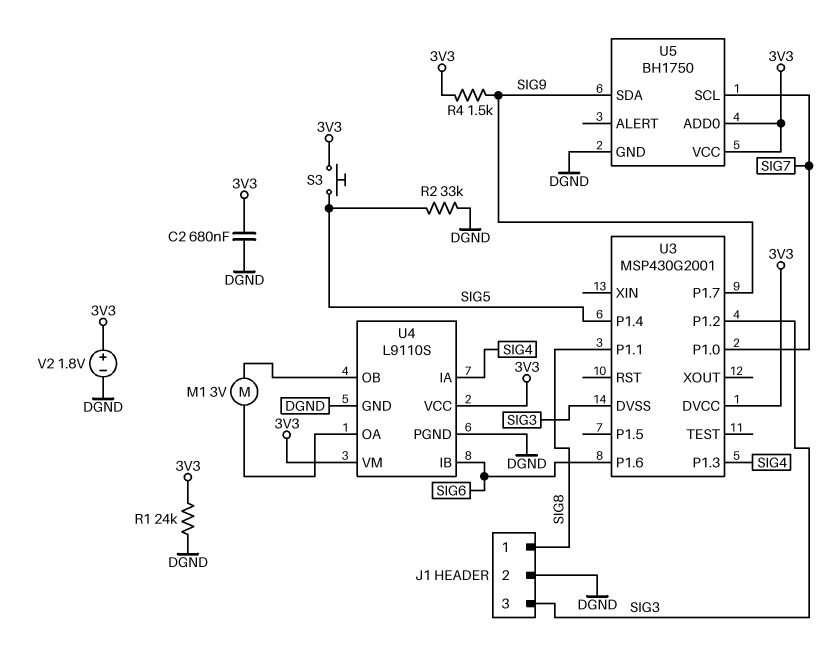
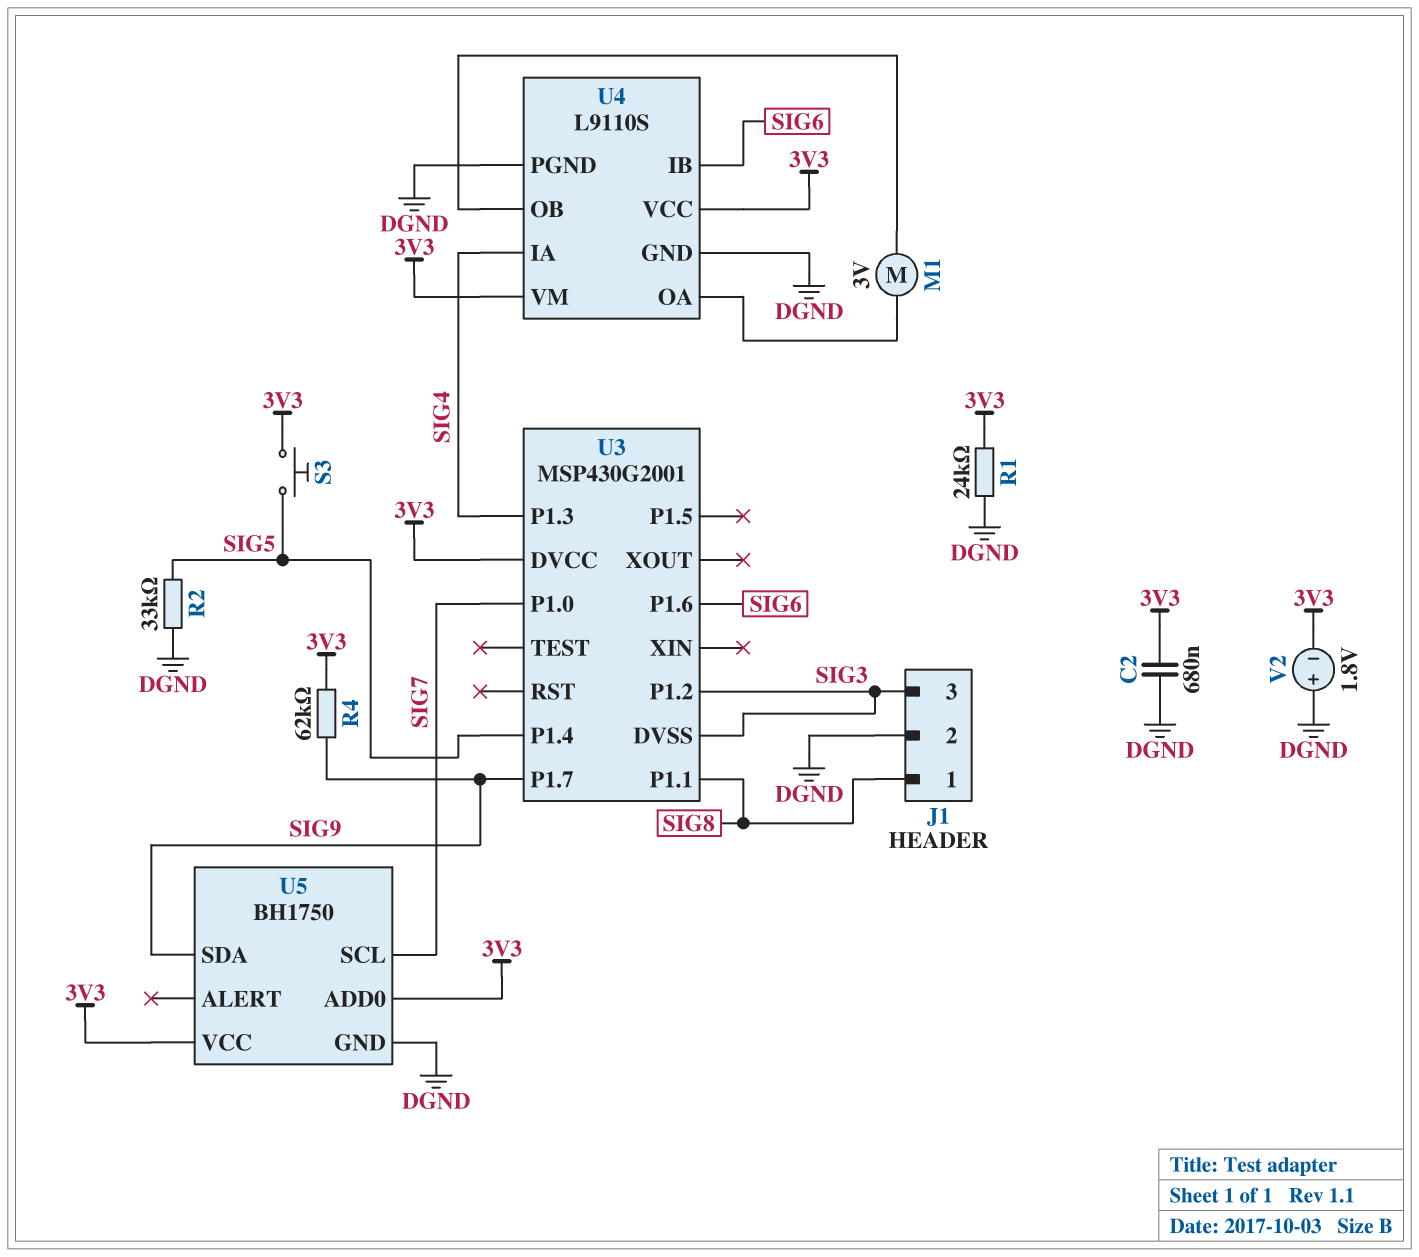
R4: 1.5k (3V3, SIG9) -> 62k (3V3, SIG9)
V2: 1.8V (plus 3V3, minus DGND) -> 1.8V (plus DGND, minus 3V3)

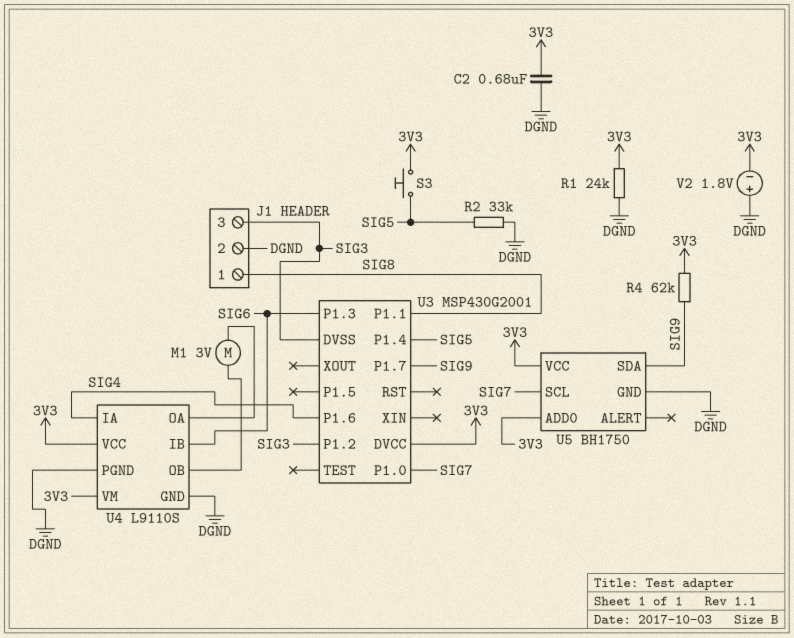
U3 pin P1.3: SIG4 -> SIG6
U3 pin P1.6: SIG6 -> SIG4

